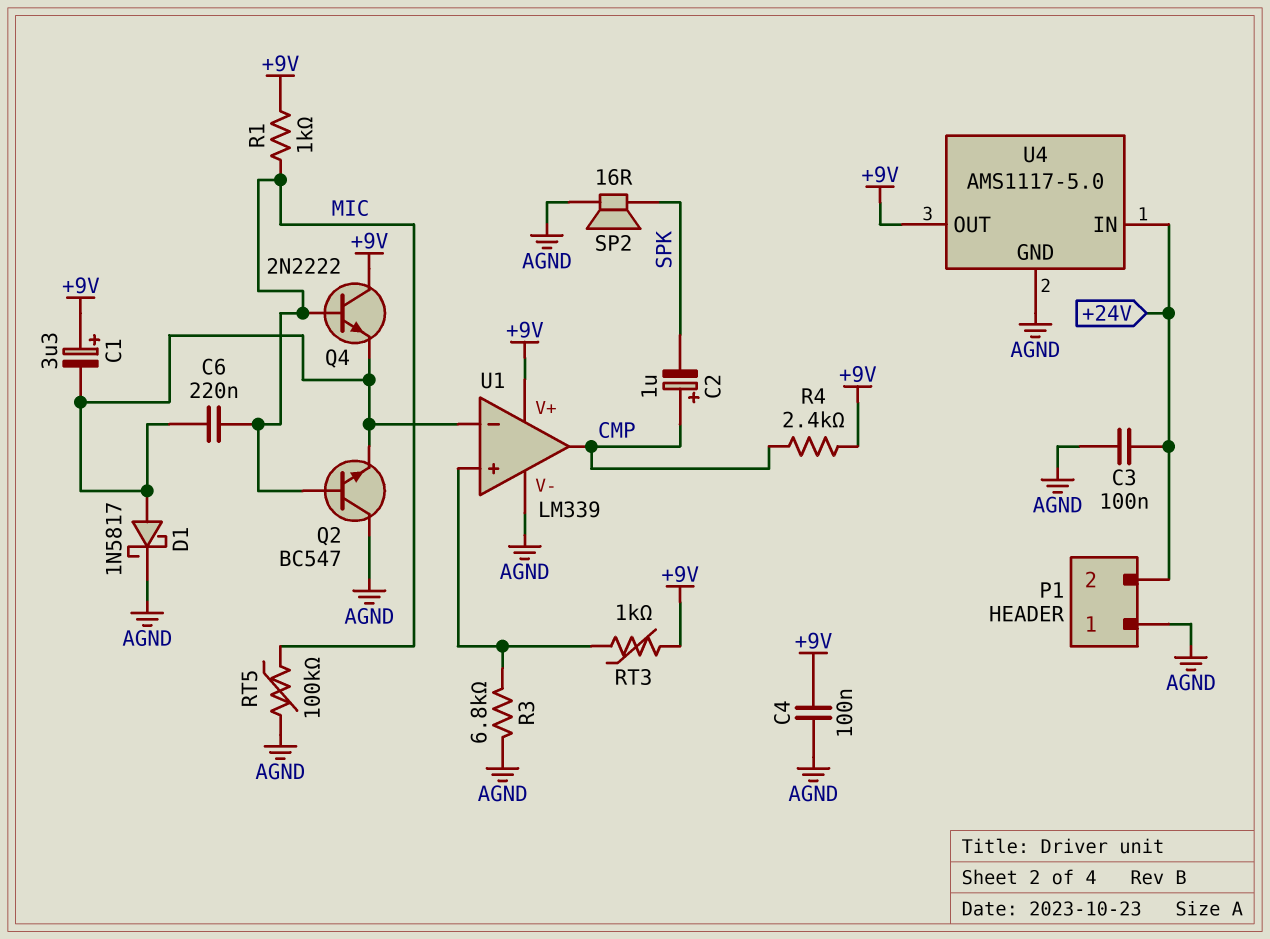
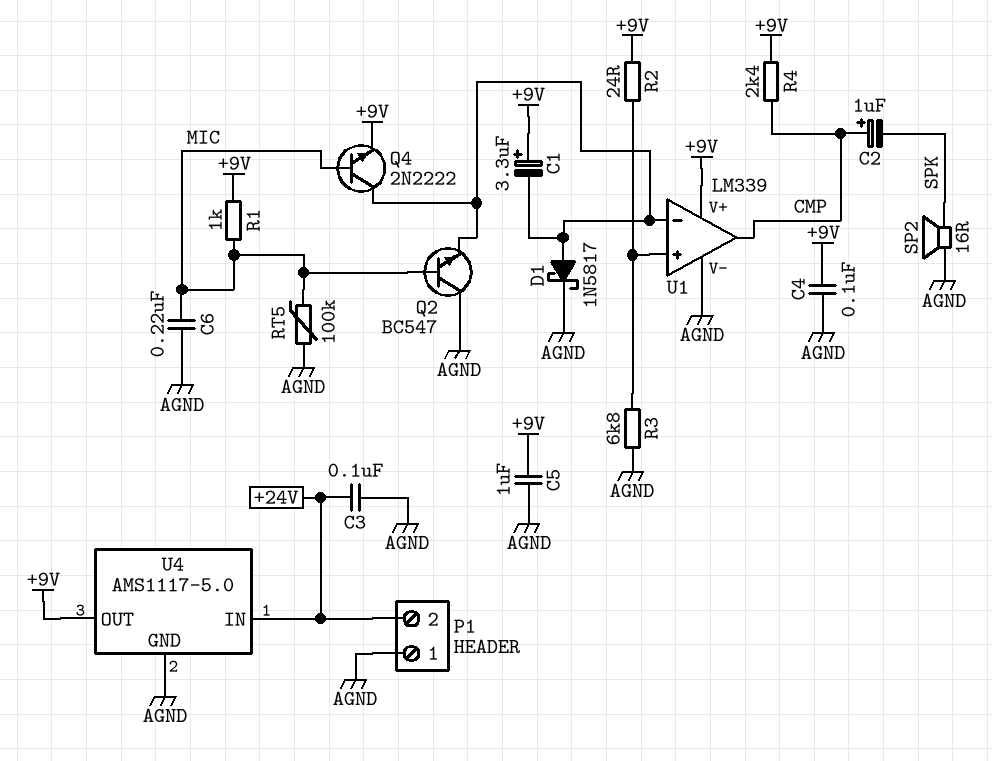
C5: none -> 1uF (+9V, AGND)
C6: 220nF (MIC, U1/in-) -> 220nF (AGND, MIC)
Q4: NPN 2N2222 (B MIC, C +9V, E U1/in-) -> NPN 2N2222 (B MIC, C U1/in-, E +9V)
R2: none -> 24 (+9V, U1/in+)
RT3: 1k (+9V, U1/in+) -> none

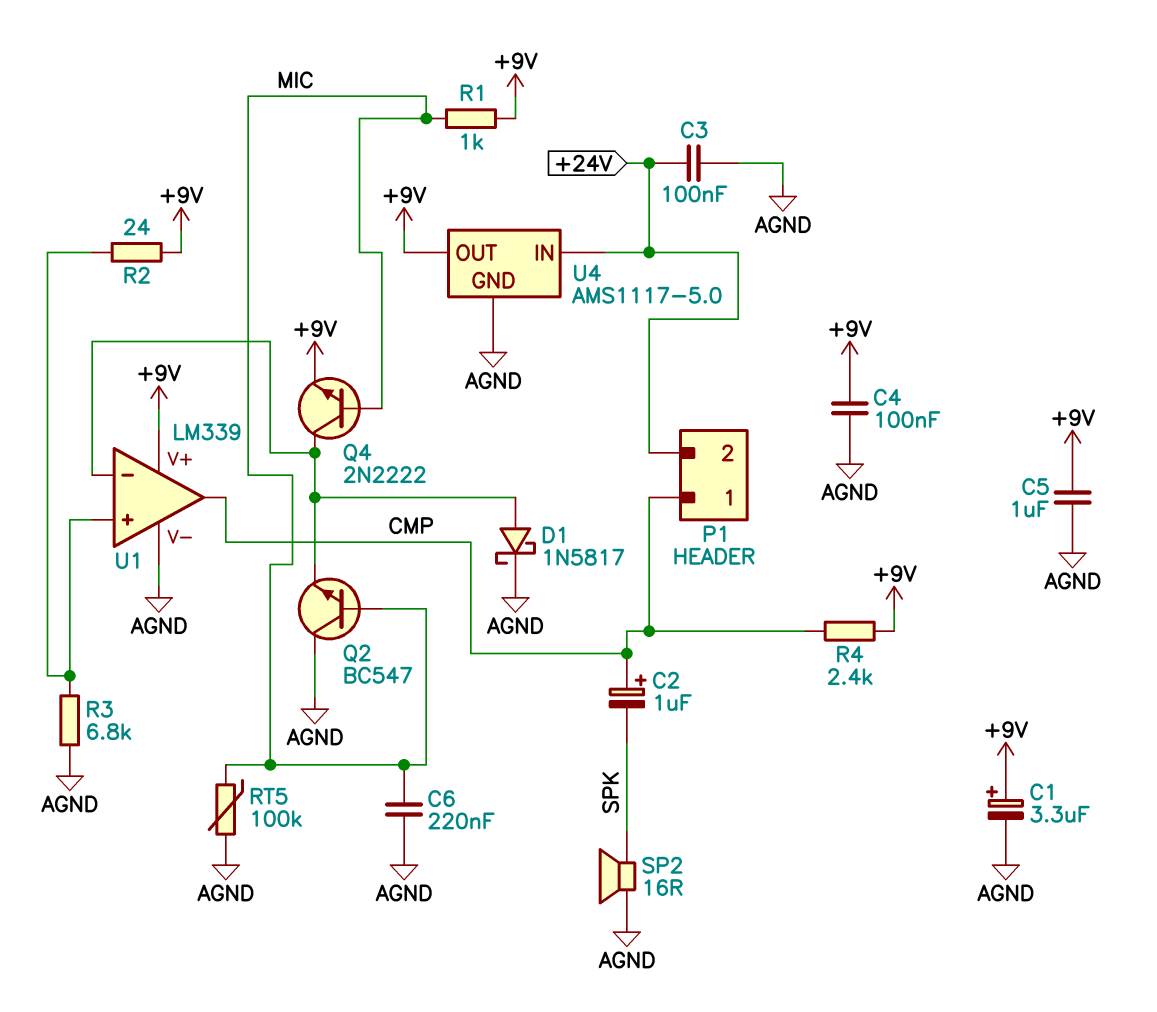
C1: 3.3uF (plus +9V, minus U1/in-) -> 3.3uF (plus +9V, minus AGND)
P1 pin 1: AGND -> CMP

